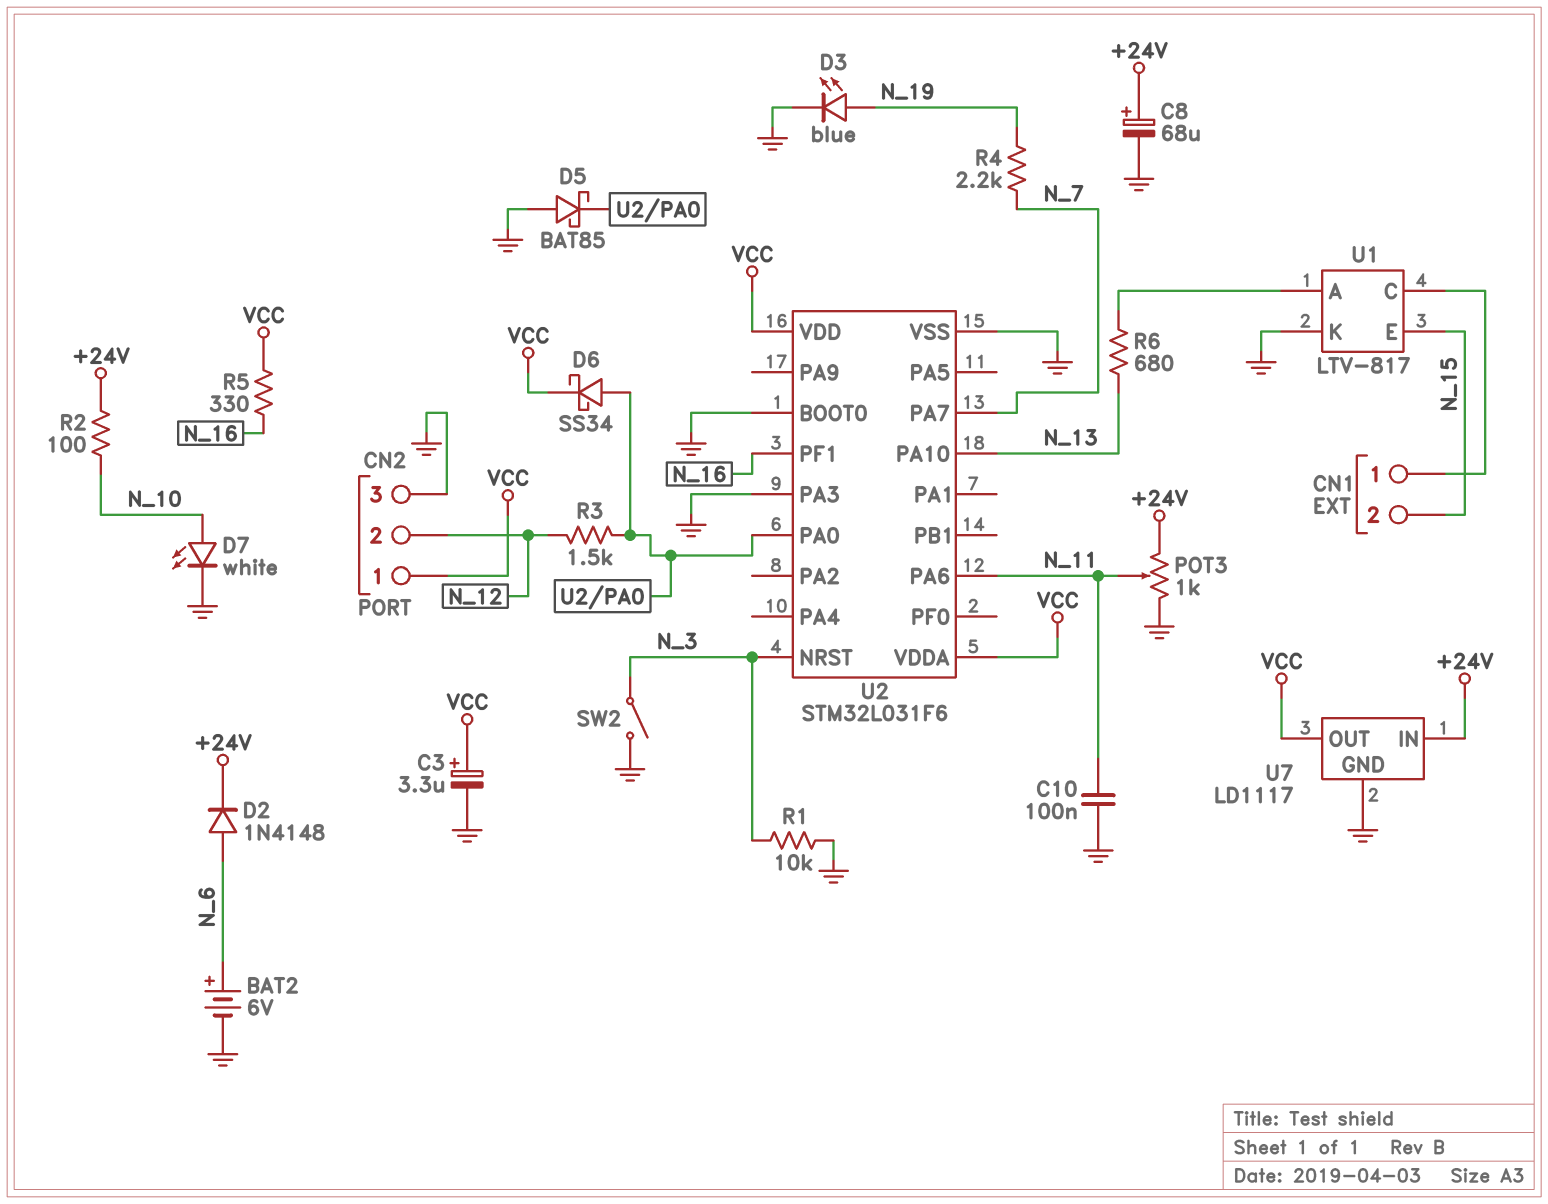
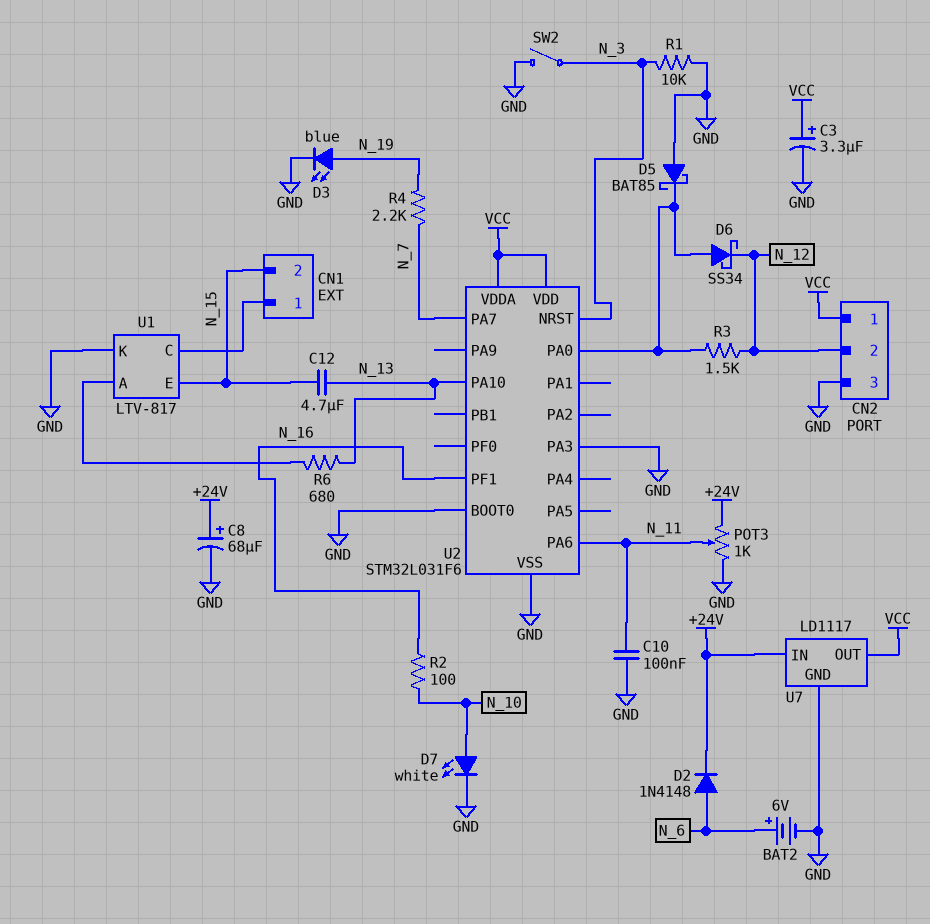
C12: none -> 4.7uF (N_13, N_15)
D6: schottky SS34 (A U2/PA0, K VCC) -> schottky SS34 (A U2/PA0, K N_12)
R2: 100 (+24V, N_10) -> 100 (N_10, N_16)
R5: 330 (N_16, VCC) -> none

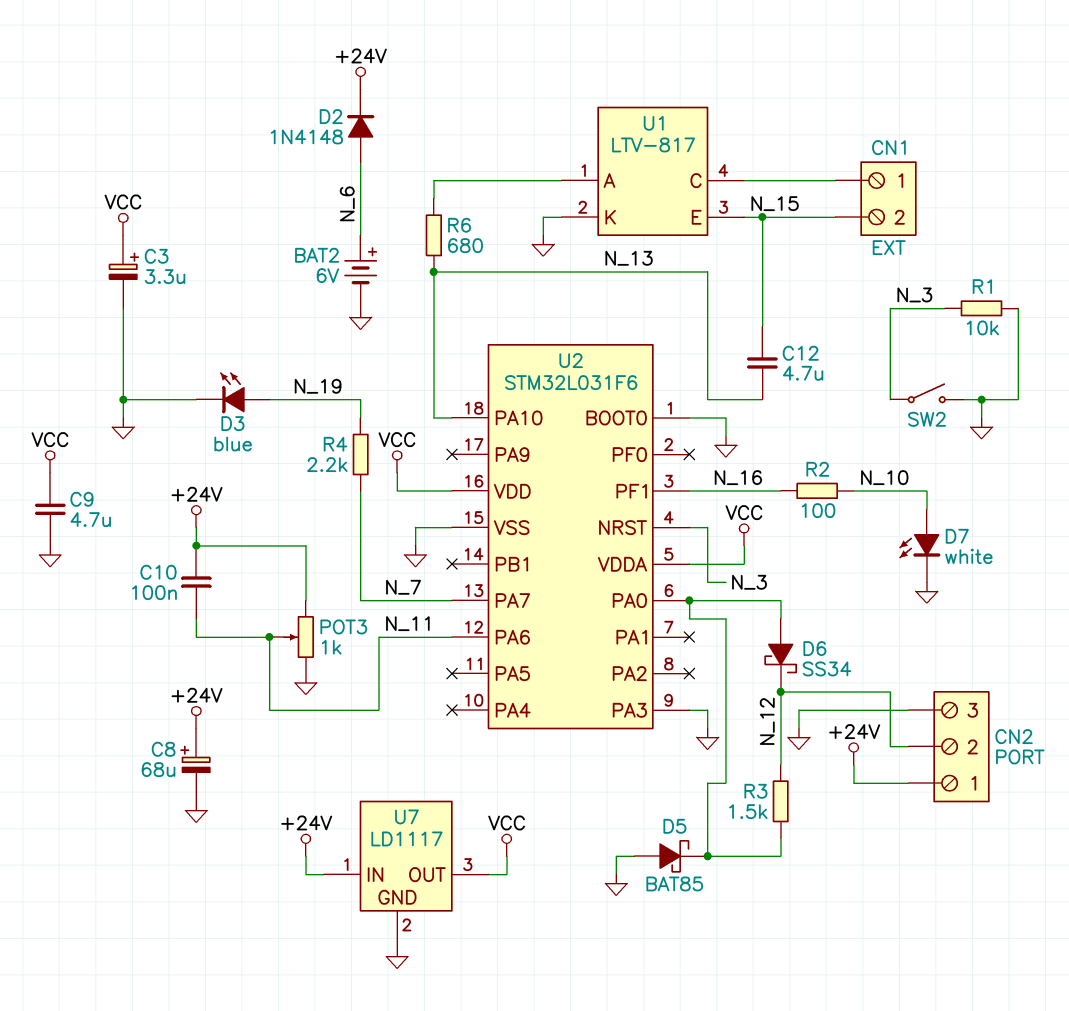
C9: none -> 4.7uF (GND, VCC)
C10: 100nF (GND, N_11) -> 100nF (+24V, N_11)
CN2 pin 1: VCC -> +24V

